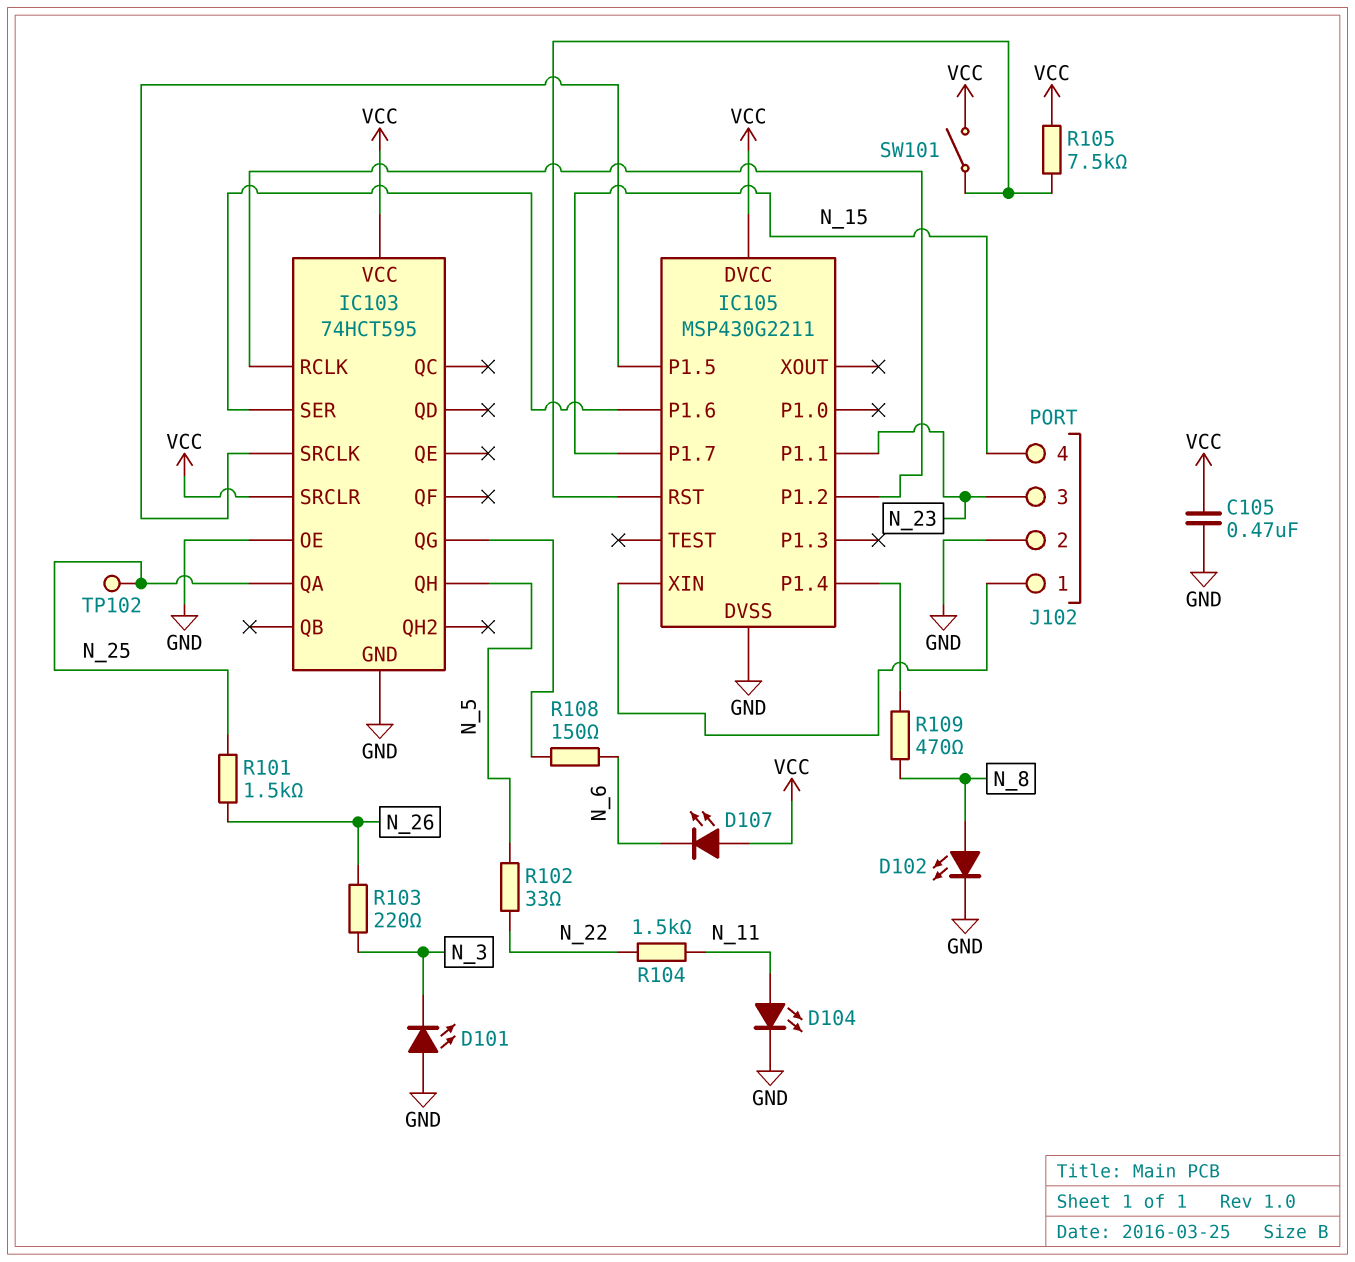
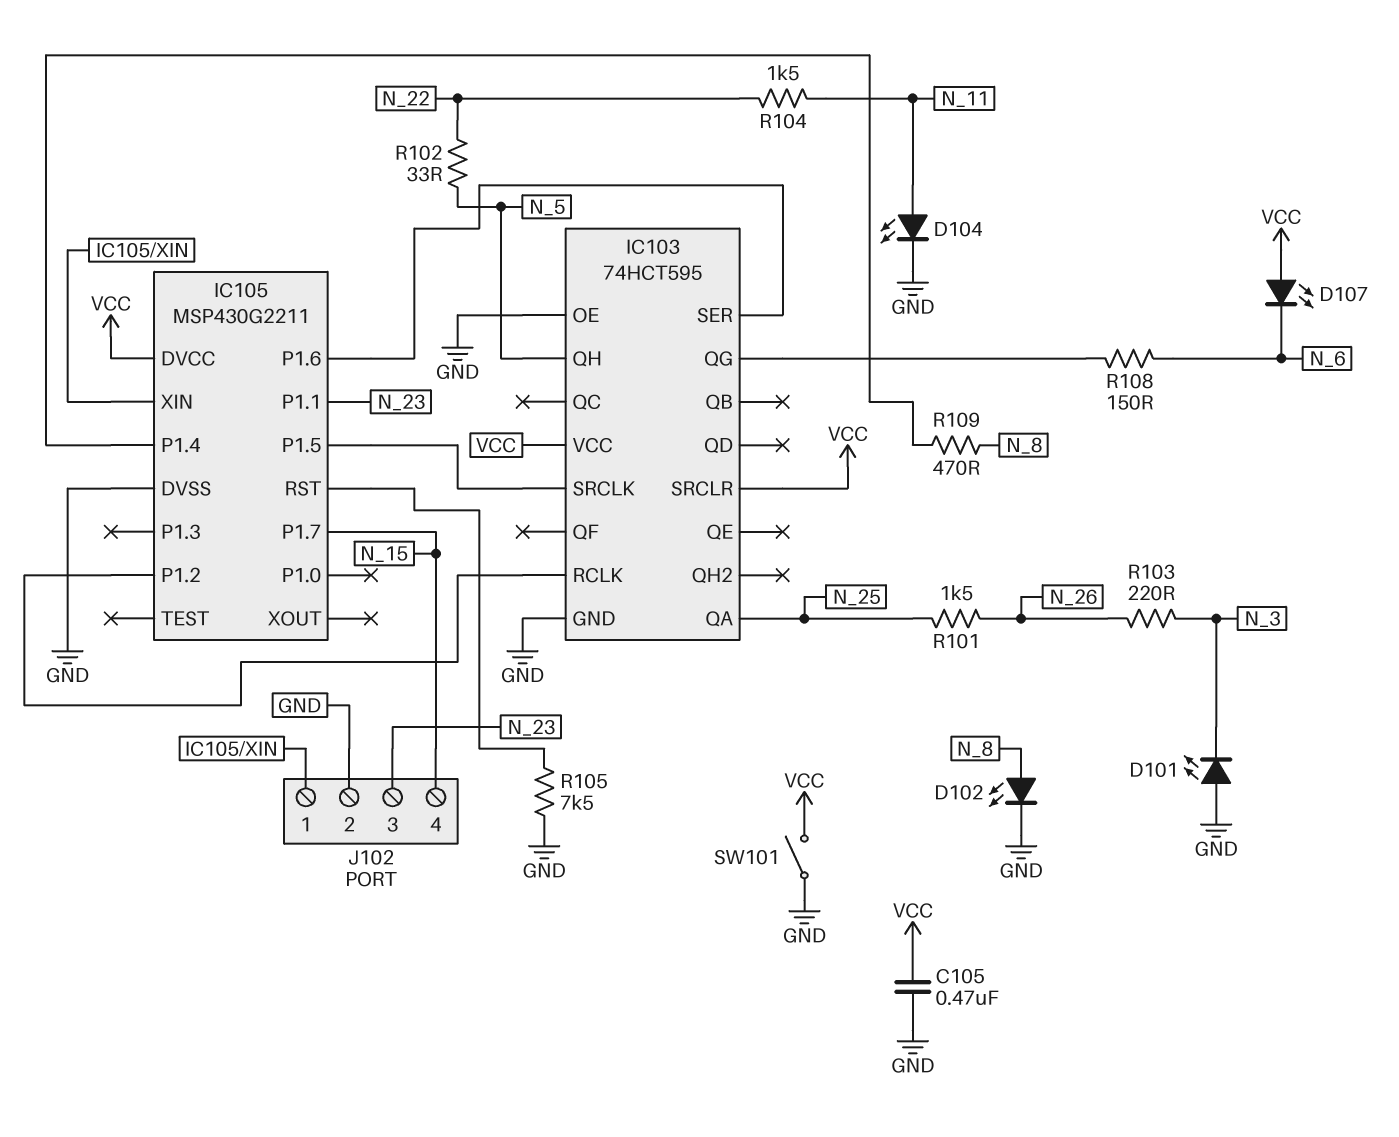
R105: 7.5k (IC105/RST, VCC) -> 7.5k (GND, IC105/RST)
SW101: switch (IC105/RST, VCC) -> switch (GND, VCC)
TP102: test point (N_25) -> none

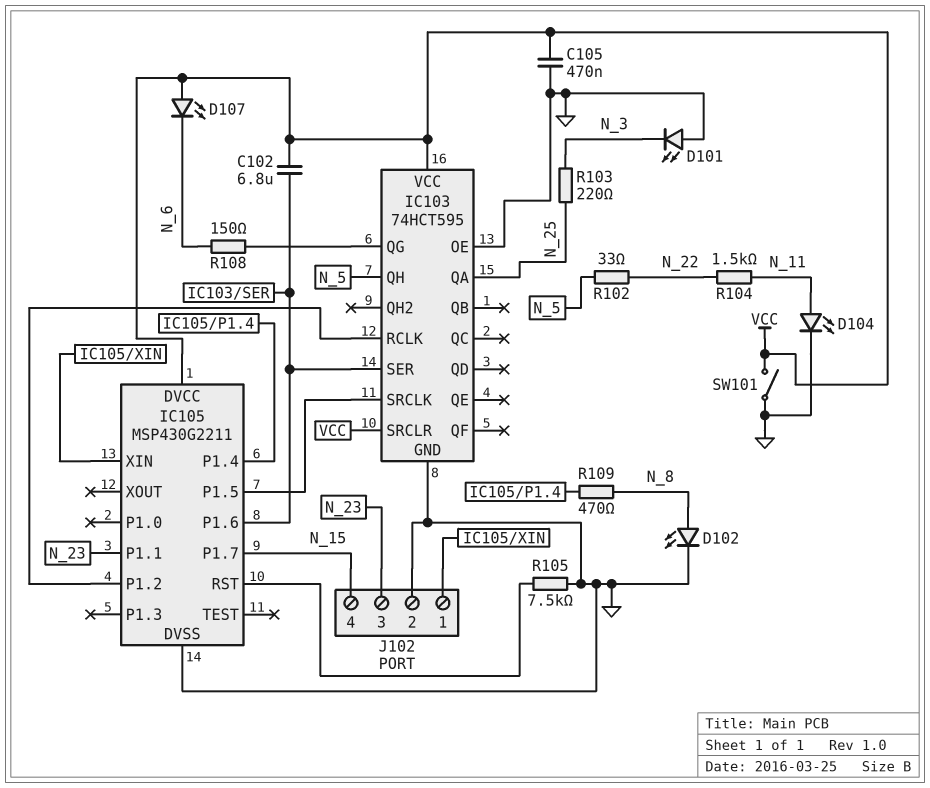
C102: none -> 6.8uF (IC103/SER, VCC)
R101: 1.5k (N_25, N_26) -> none
R103: 220 (N_3, N_26) -> 220 (N_3, N_25)

